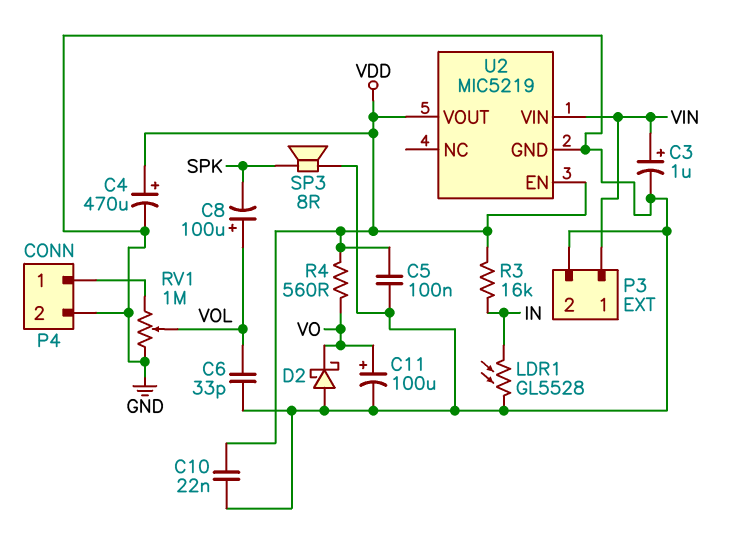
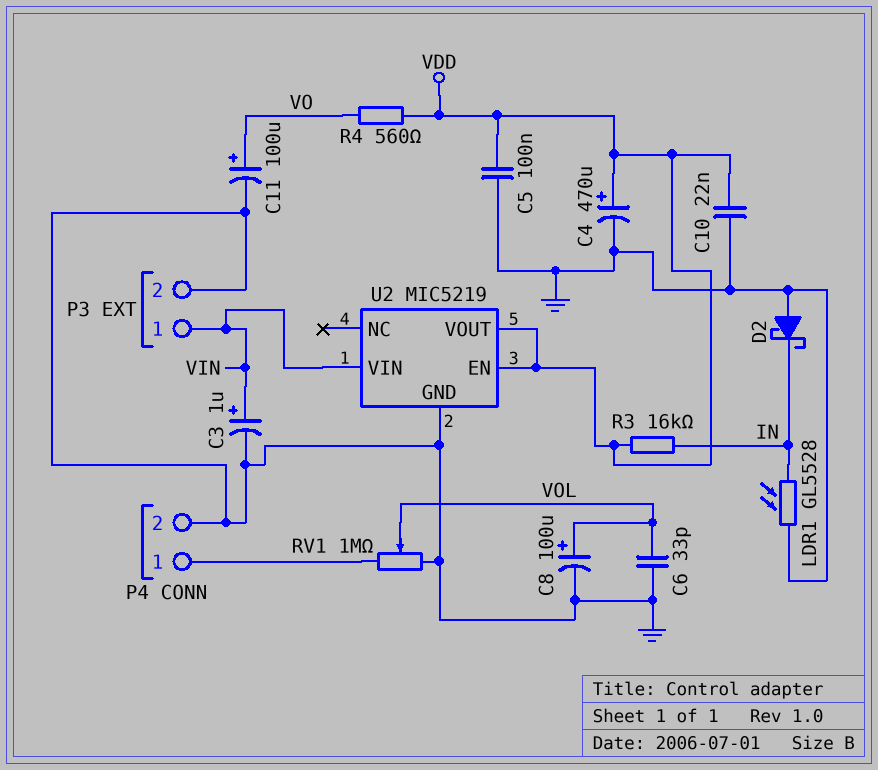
C8: 100uF (plus VOL, minus SPK) -> 100uF (plus VOL, minus GND)
D2: schottky (A GND, K VO) -> schottky (A GND, K IN)
SP3: speaker 8R (GND, SPK) -> none

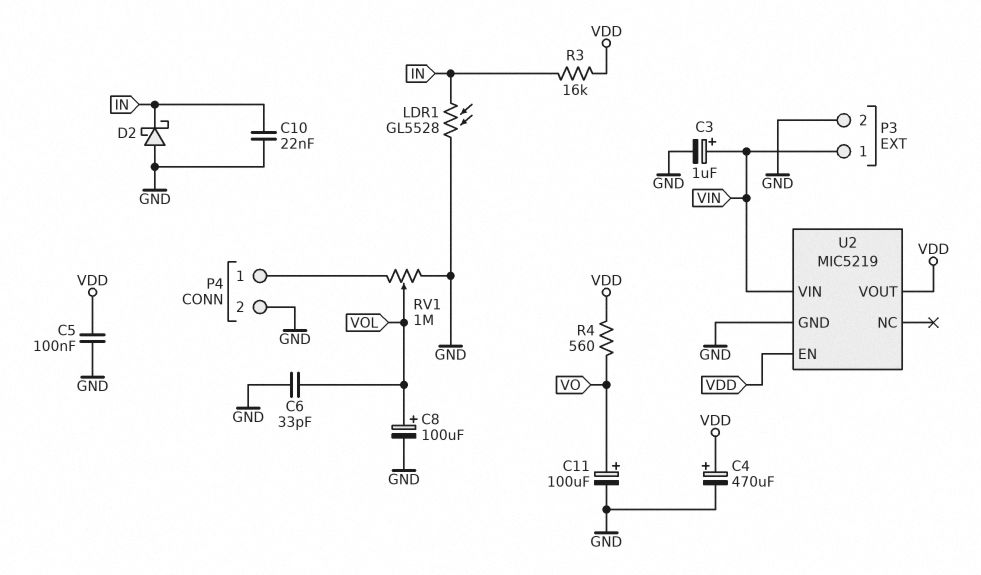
C10: 22nF (GND, VDD) -> 22nF (GND, IN)

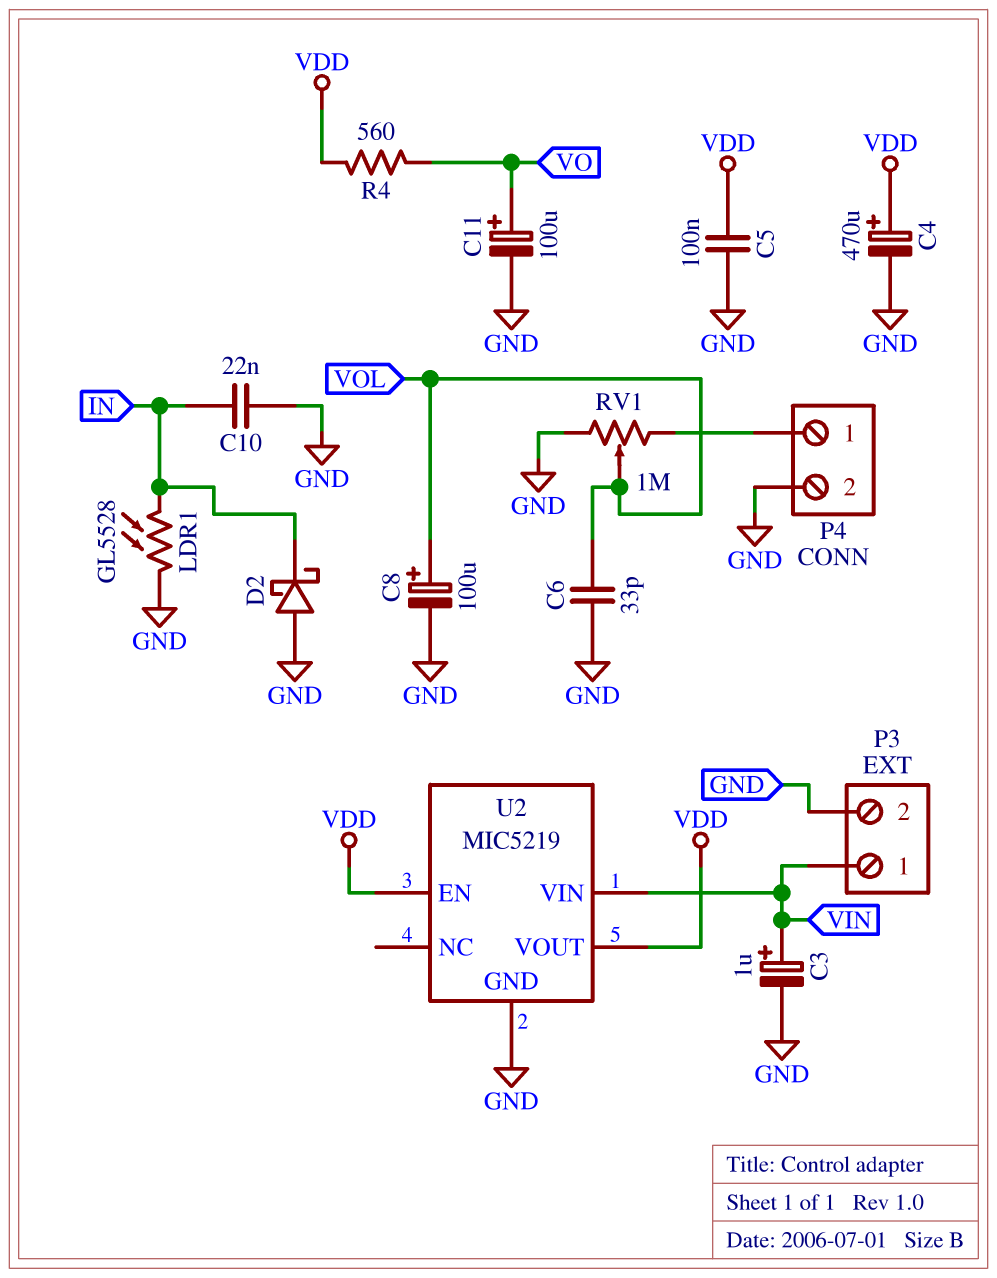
R3: 16k (IN, VDD) -> none

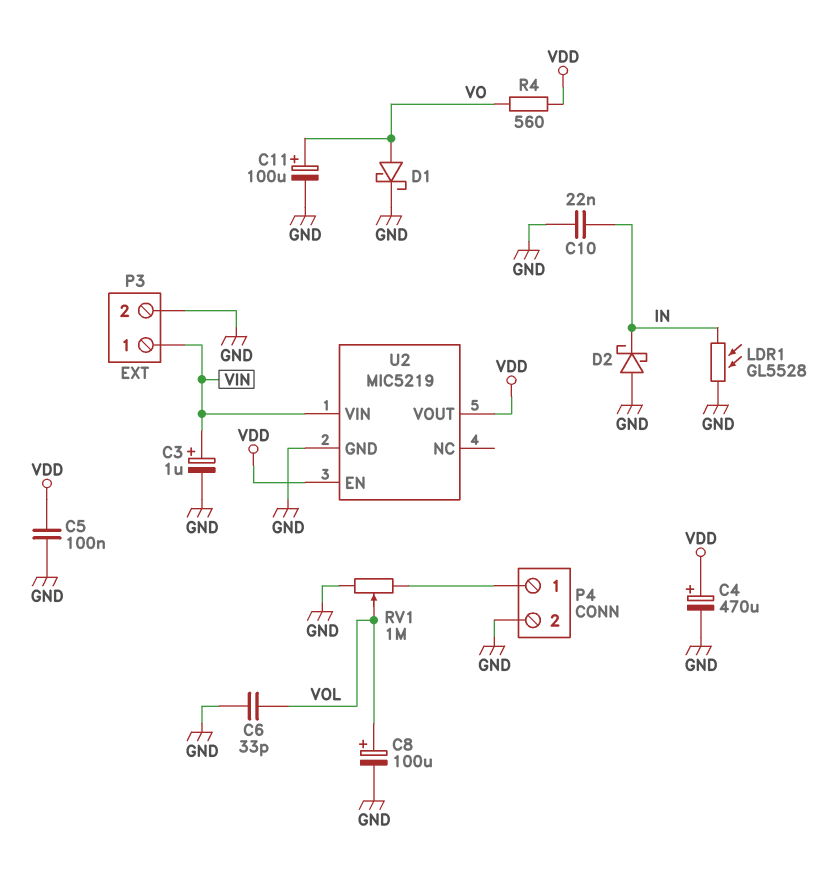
D1: none -> schottky (A VO, K GND)

